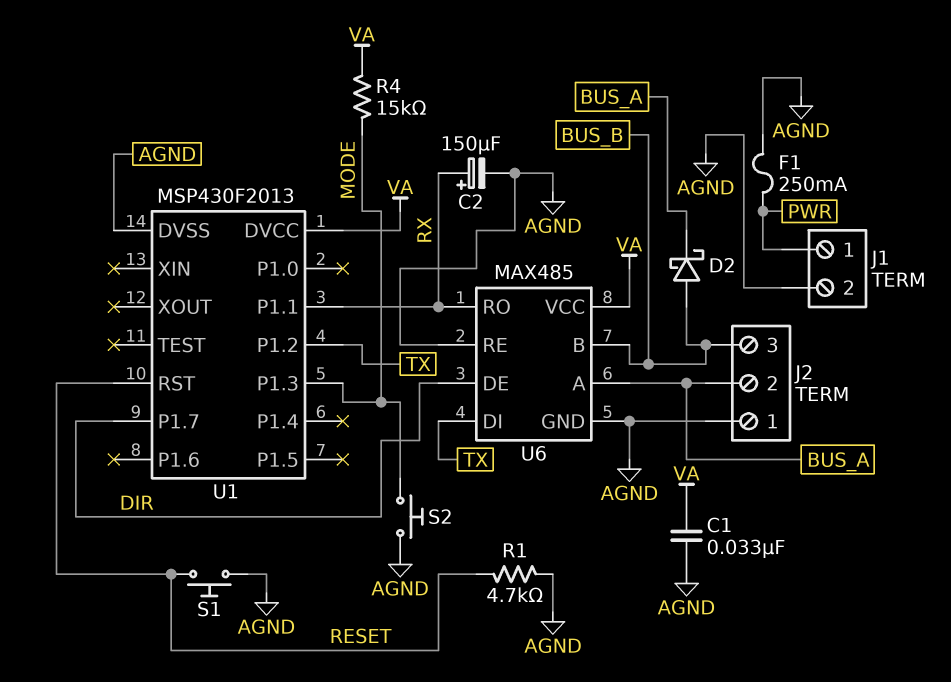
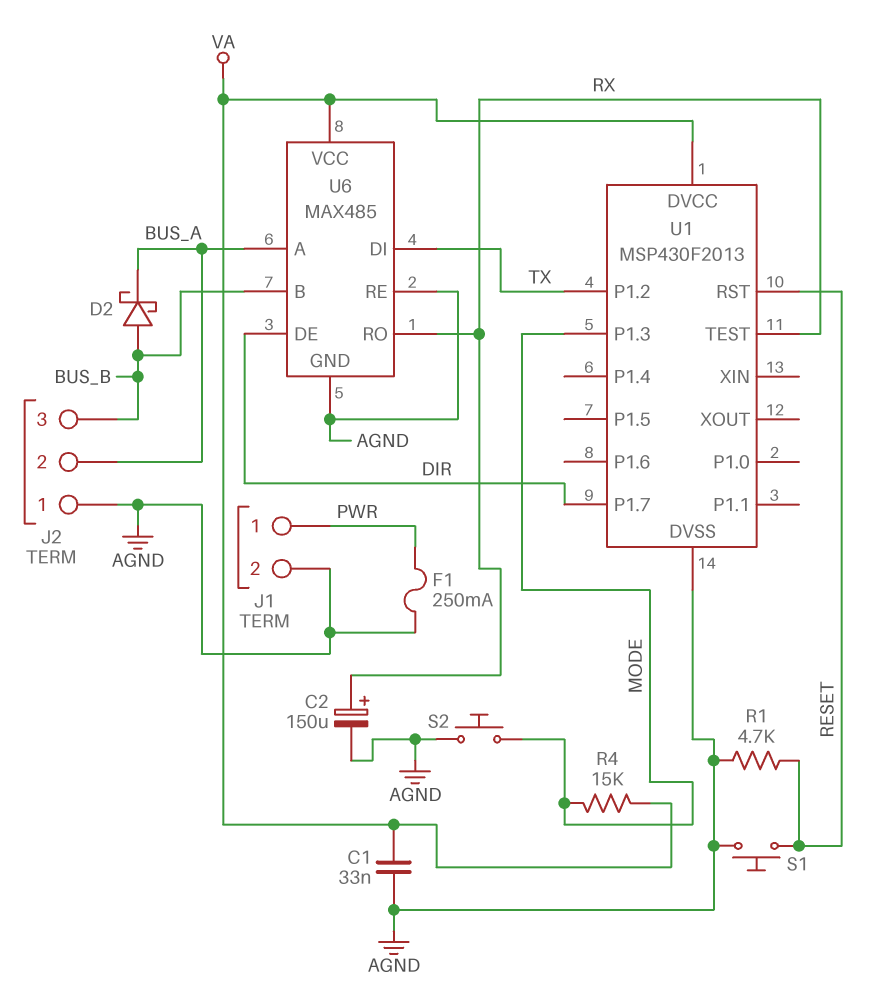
U1 pin P1.1: RX -> none
U1 pin TEST: none -> RX

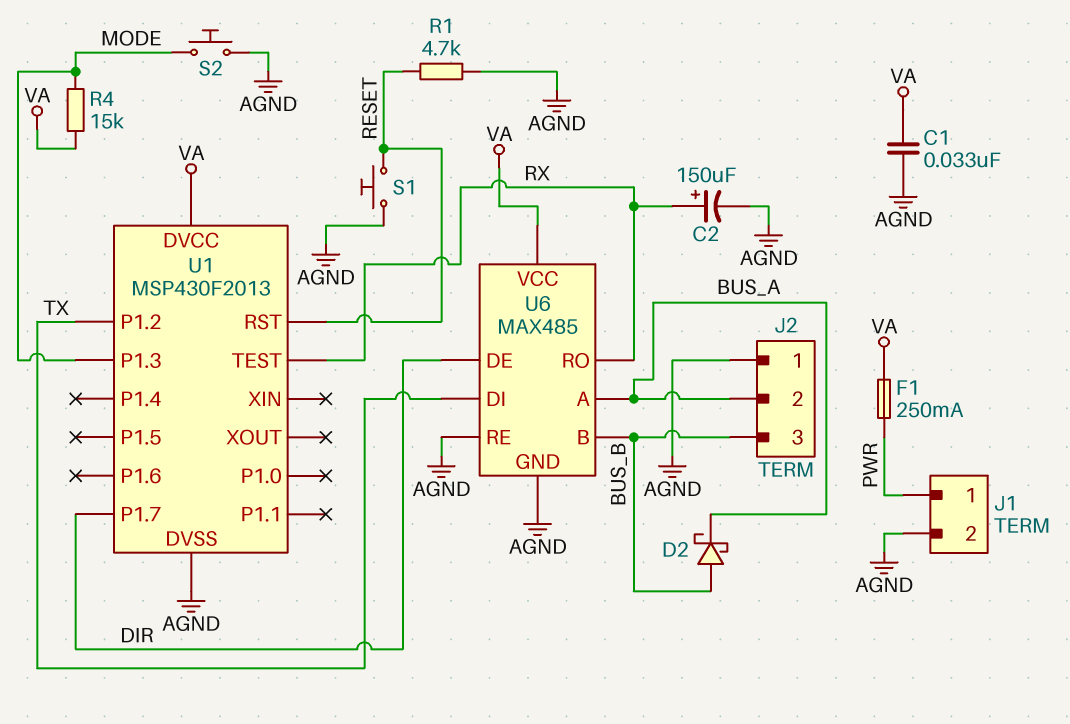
F1: 250mA (AGND, PWR) -> 250mA (PWR, VA)

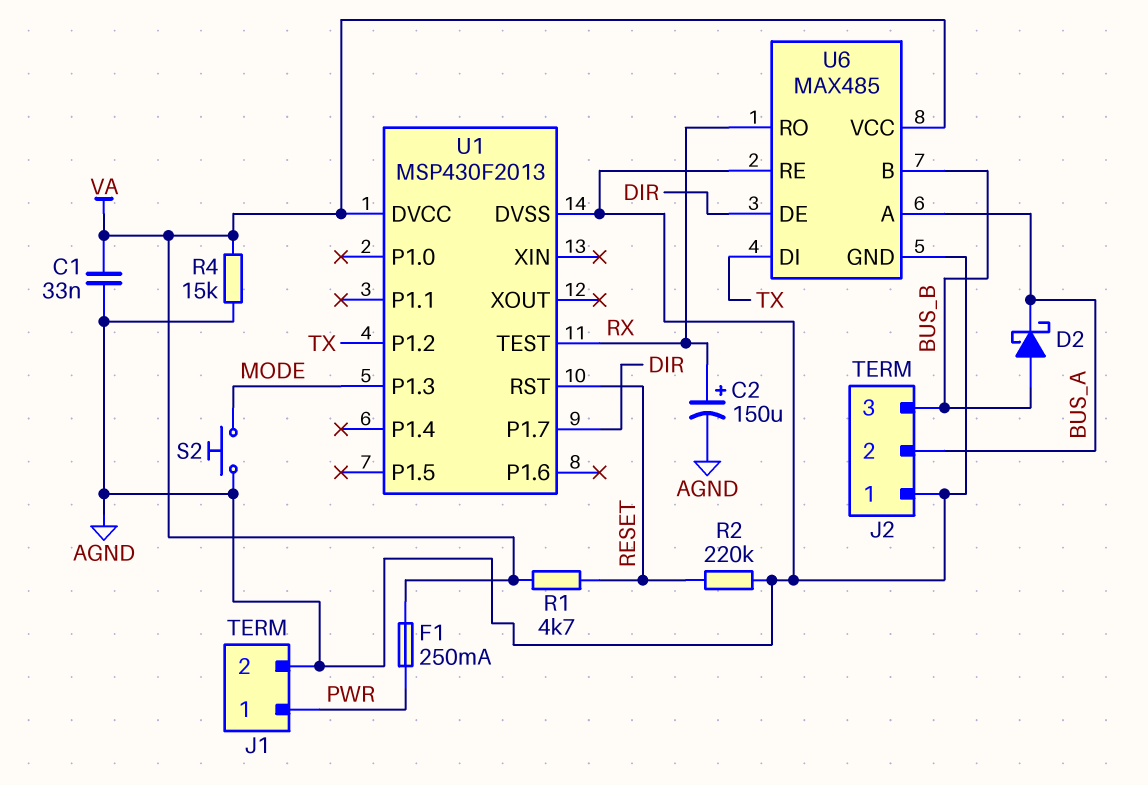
R1: 4.7k (AGND, RESET) -> 4.7k (RESET, VA)
R2: none -> 220k (AGND, RESET)
R4: 15k (MODE, VA) -> 15k (AGND, VA)
S1: button (AGND, RESET) -> none

